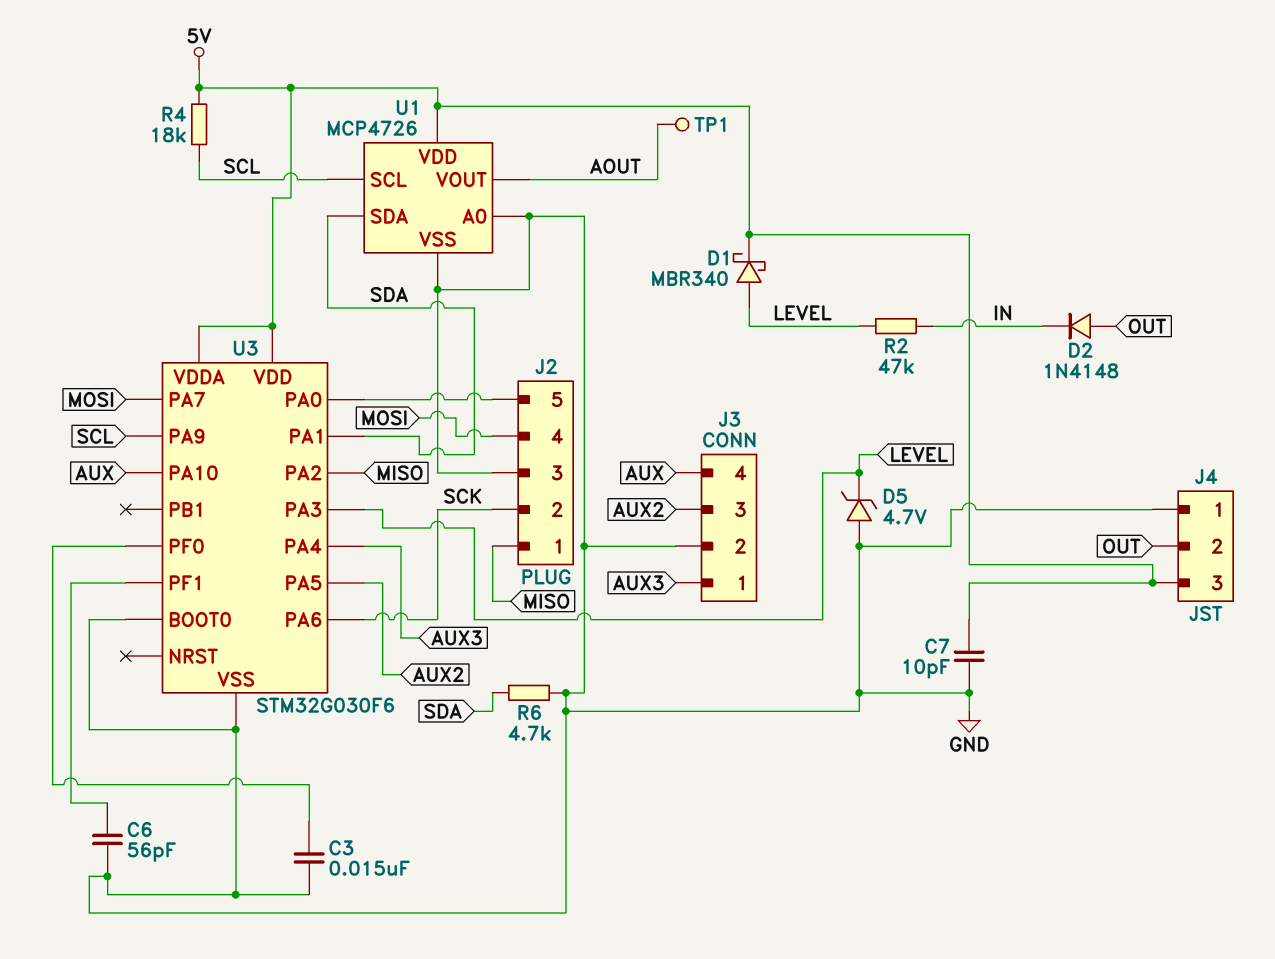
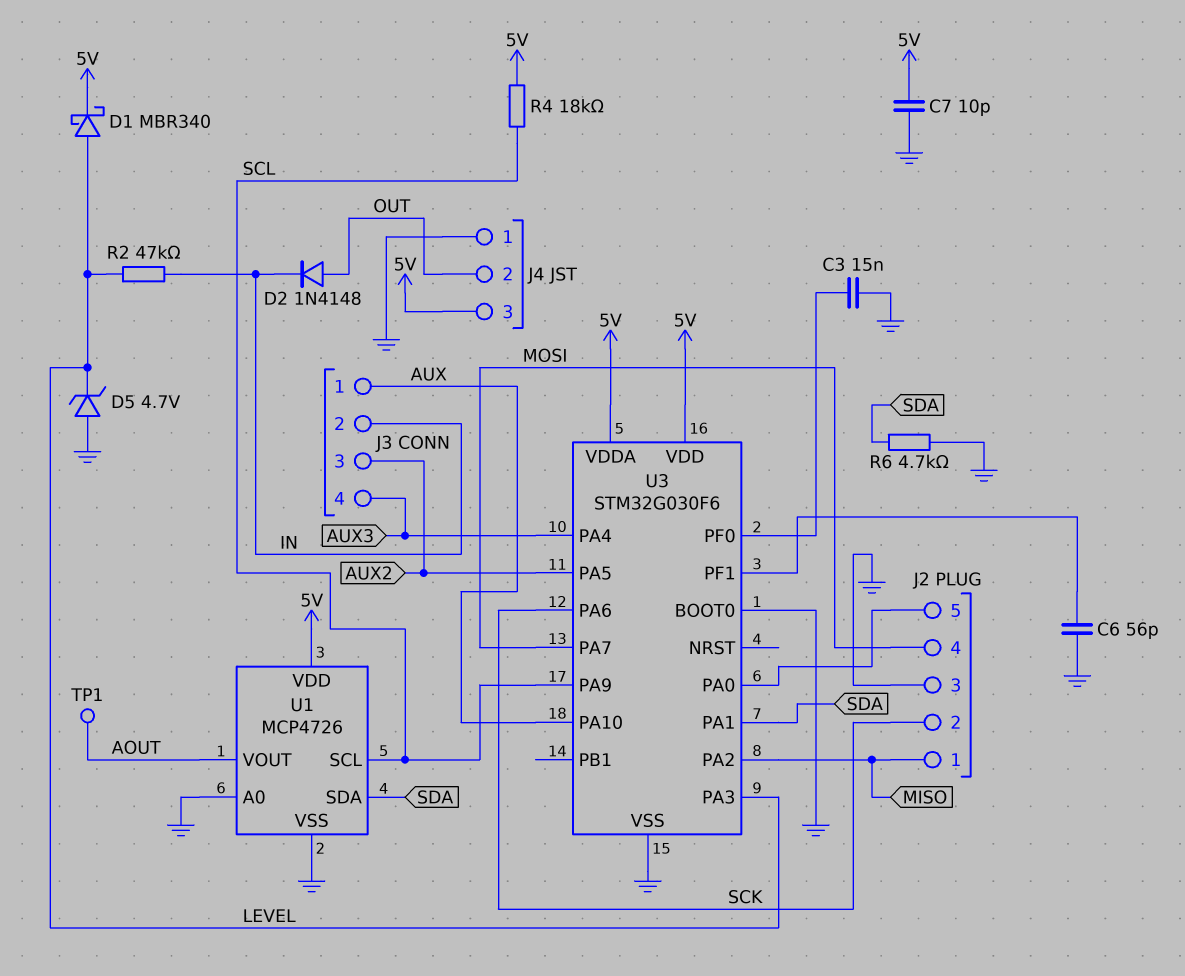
J3 pin 1: AUX3 -> AUX
J3 pin 2: GND -> IN
J3 pin 4: AUX -> AUX3

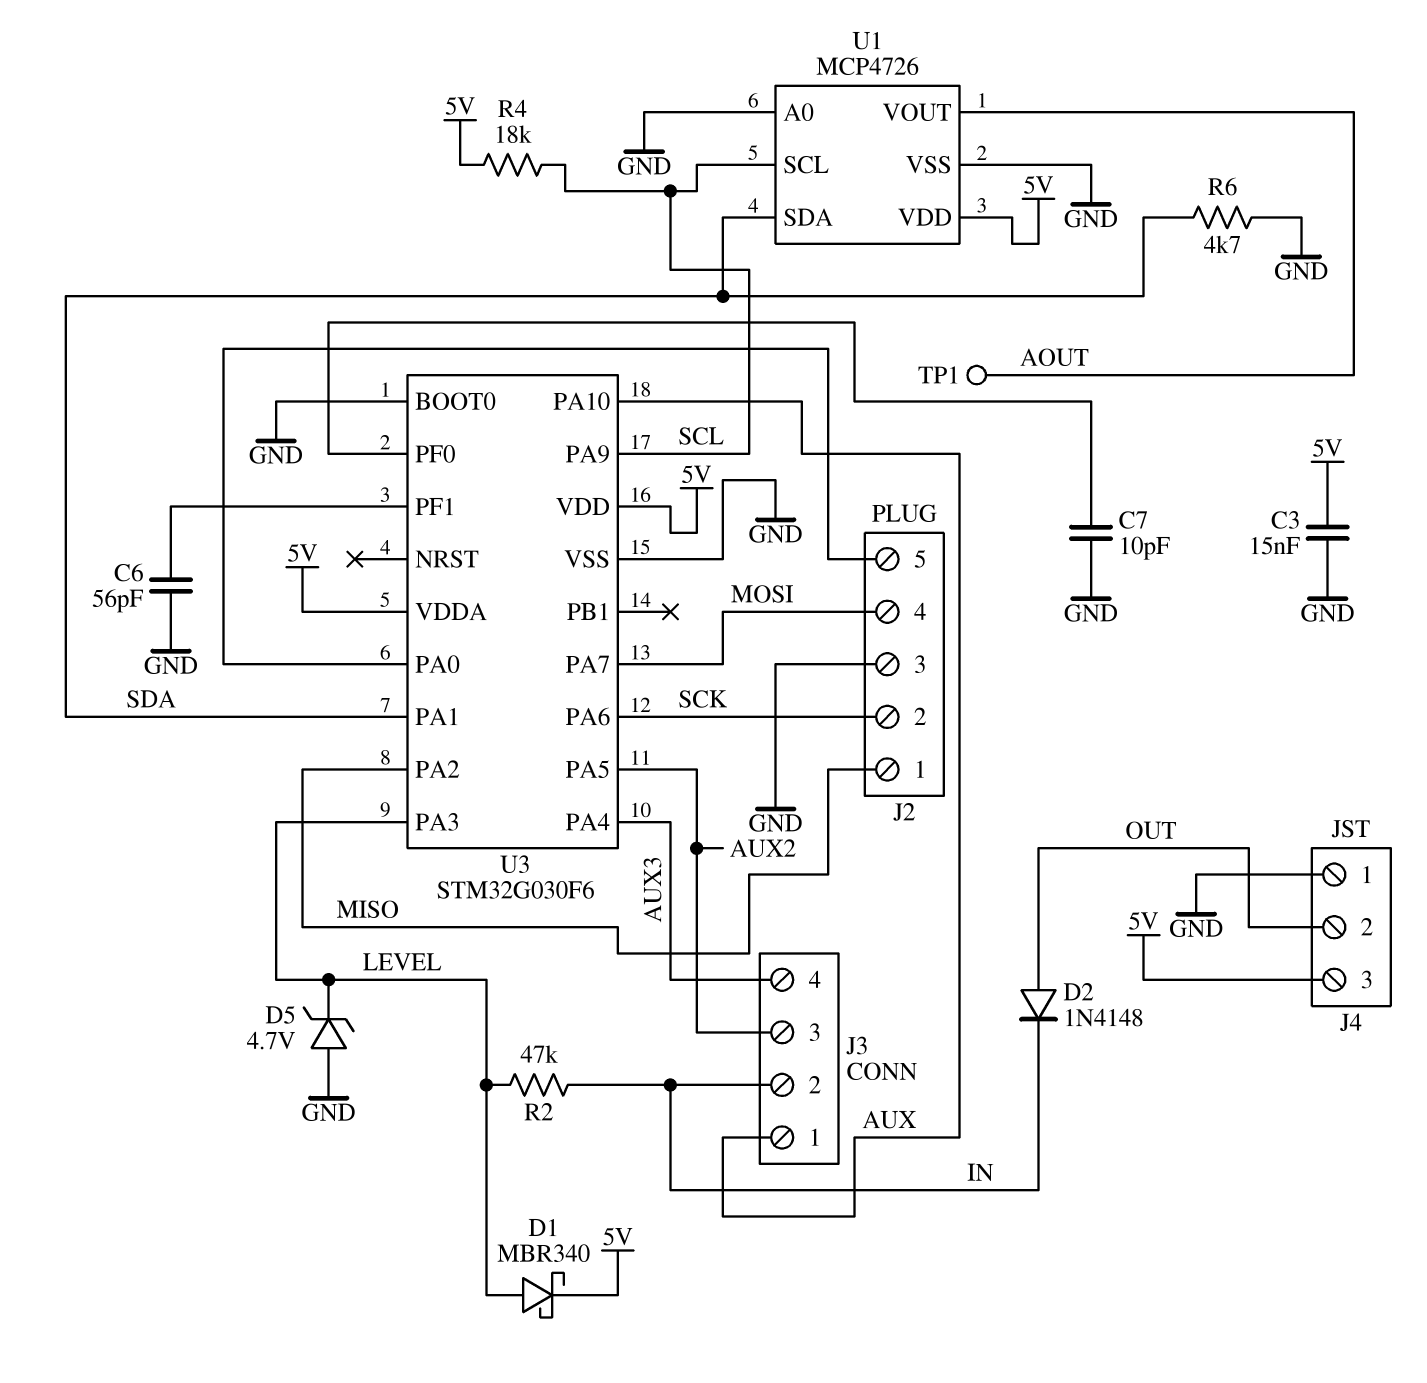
C3: 15nF (GND, U3/PF0) -> 15nF (5V, GND)
C7: 10pF (5V, GND) -> 10pF (GND, U3/PF0)

